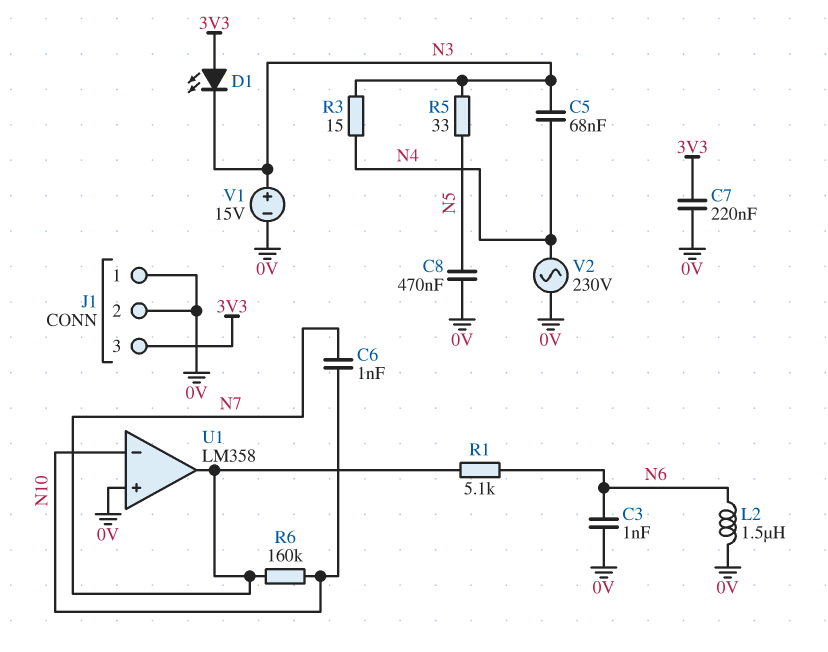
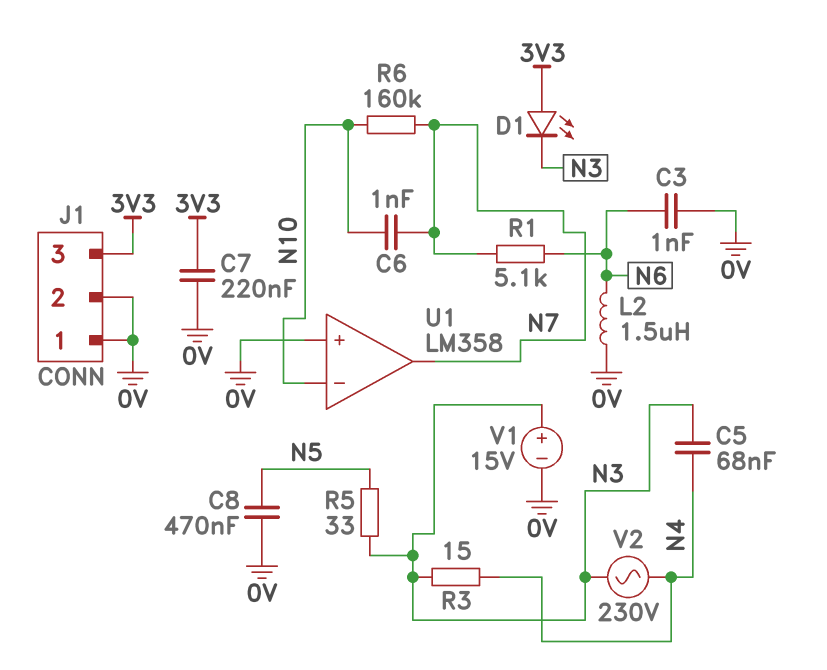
V2: AC 230V (0V, N4) -> AC 230V (N3, N4)

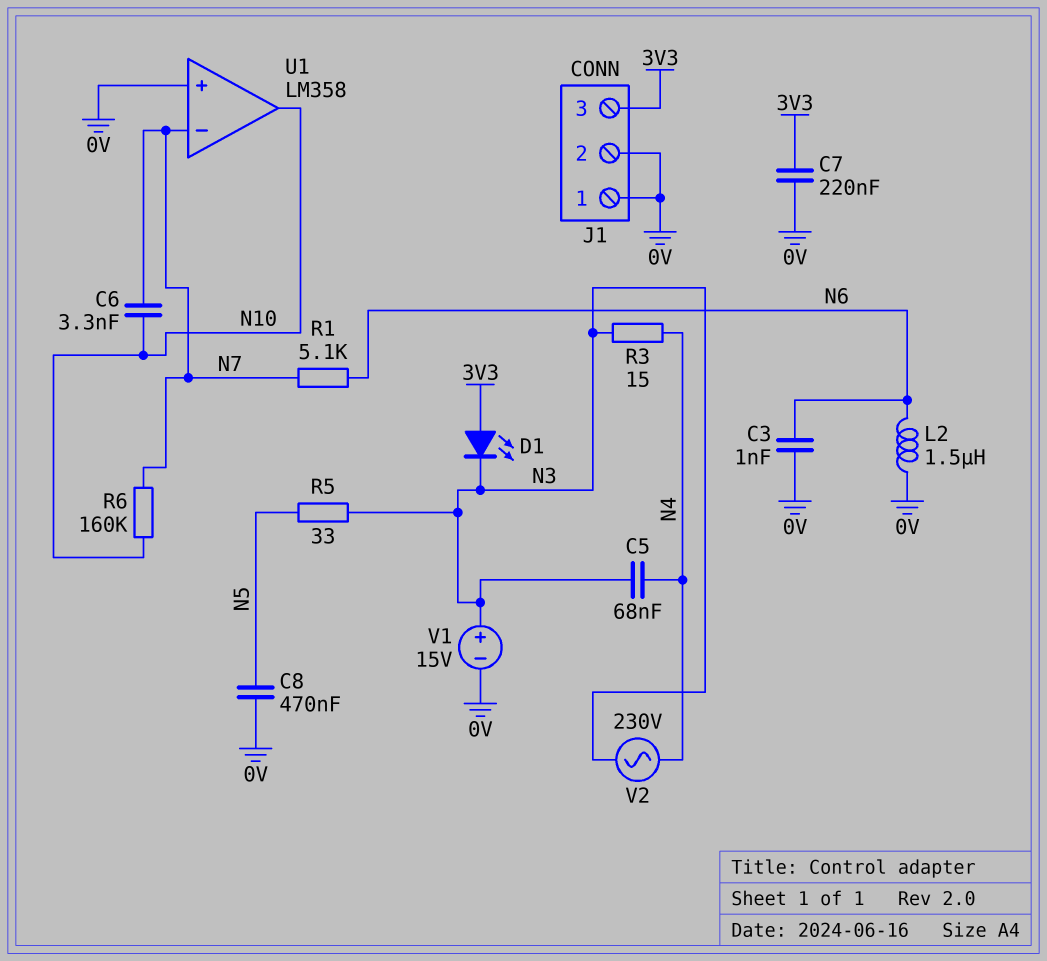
C6: 1nF (N7, N10) -> 3.3nF (N7, N10)
U1 pin in-: N10 -> N7
U1 pin out: N7 -> N10

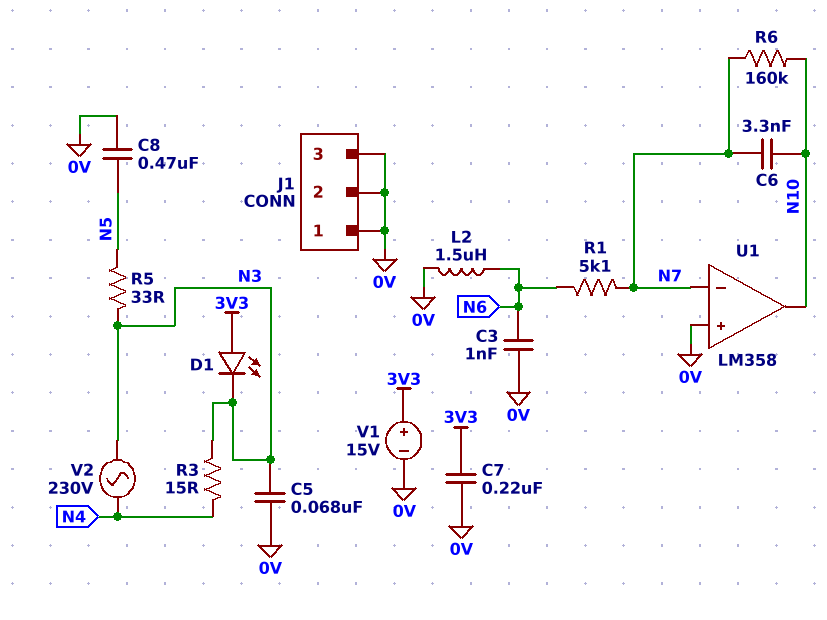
C5: 68nF (N3, N4) -> 68nF (0V, N3)
J1 pin 3: 3V3 -> 0V
V1: 15V (plus N3, minus 0V) -> 15V (plus 3V3, minus 0V)

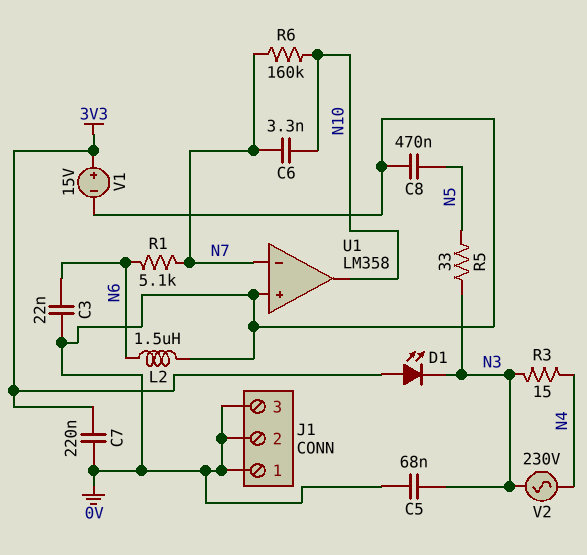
C3: 1nF (0V, N6) -> 22nF (0V, N6)

